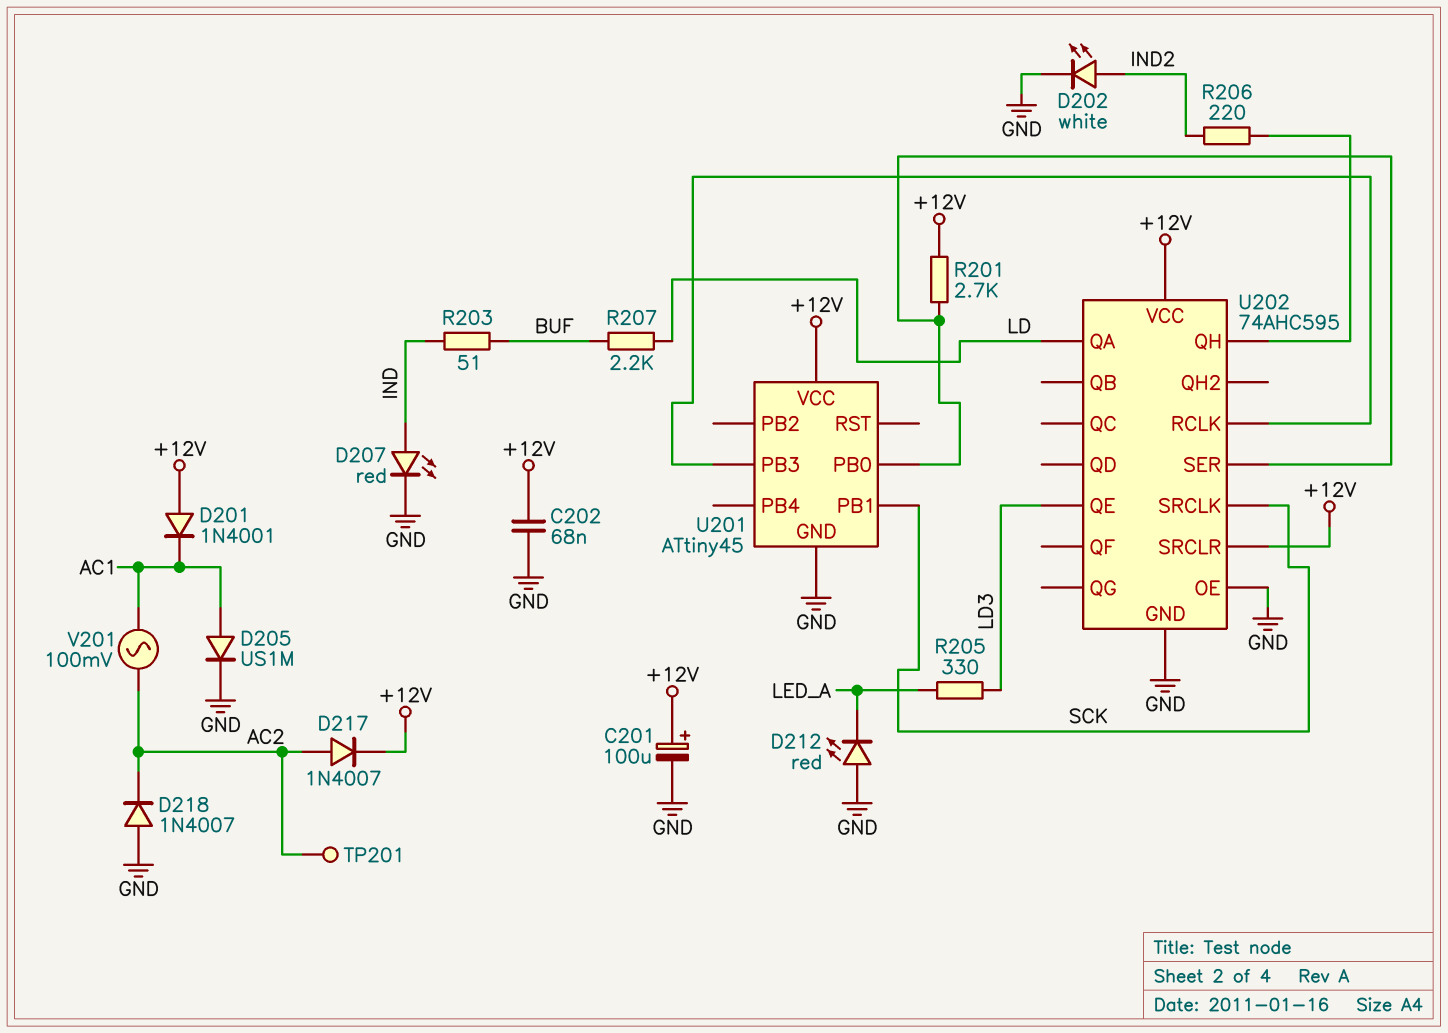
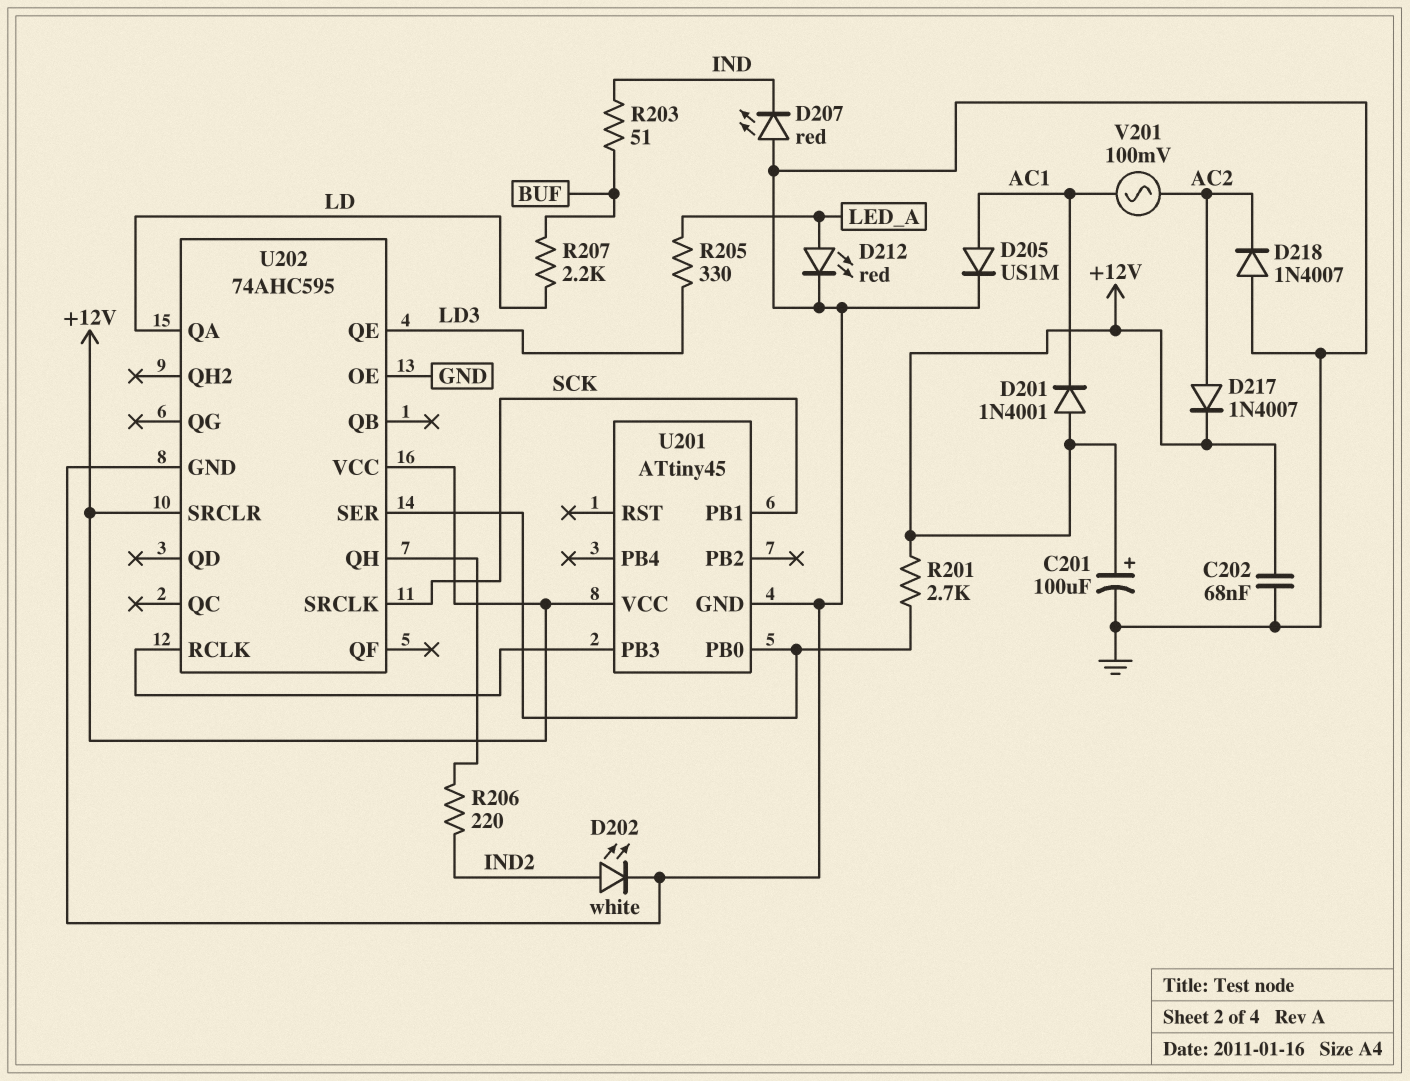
D207: LED red (A IND, K GND) -> LED red (A GND, K IND)
D212: LED red (A GND, K LED_A) -> LED red (A LED_A, K GND)
TP201: test point (AC2) -> none

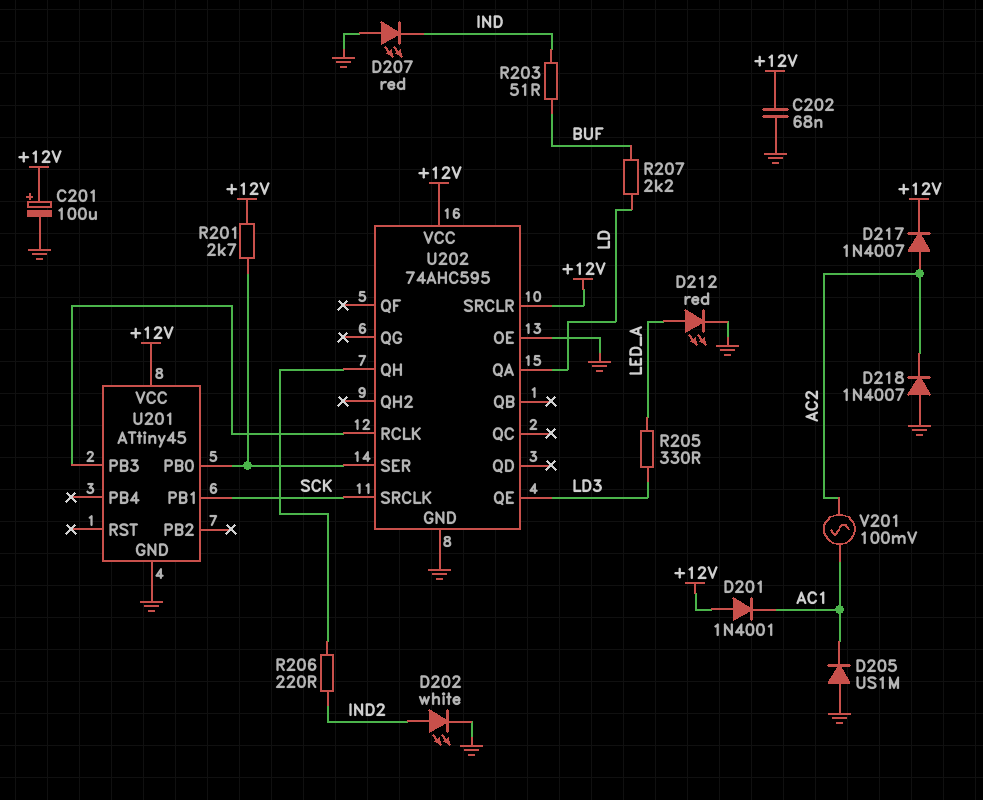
D205: diode US1M (A AC1, K GND) -> diode US1M (A GND, K AC1)

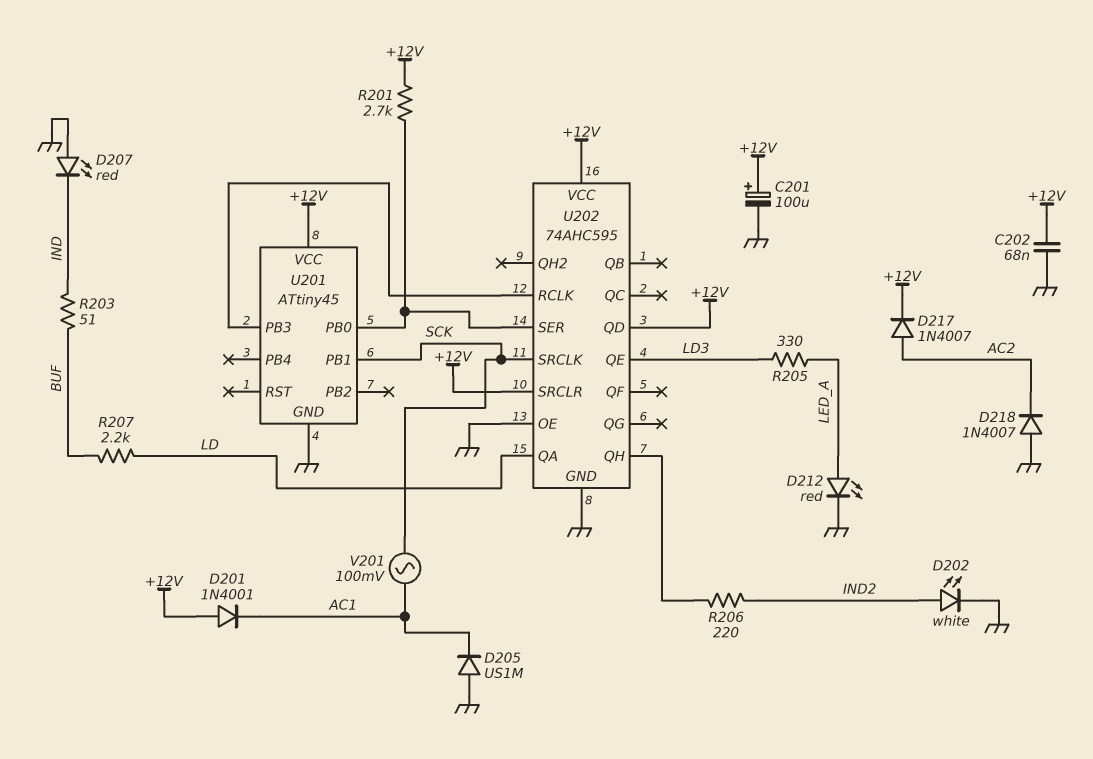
U202 pin QD: none -> +12V
V201: AC 100mV (AC1, AC2) -> AC 100mV (AC1, SCK)

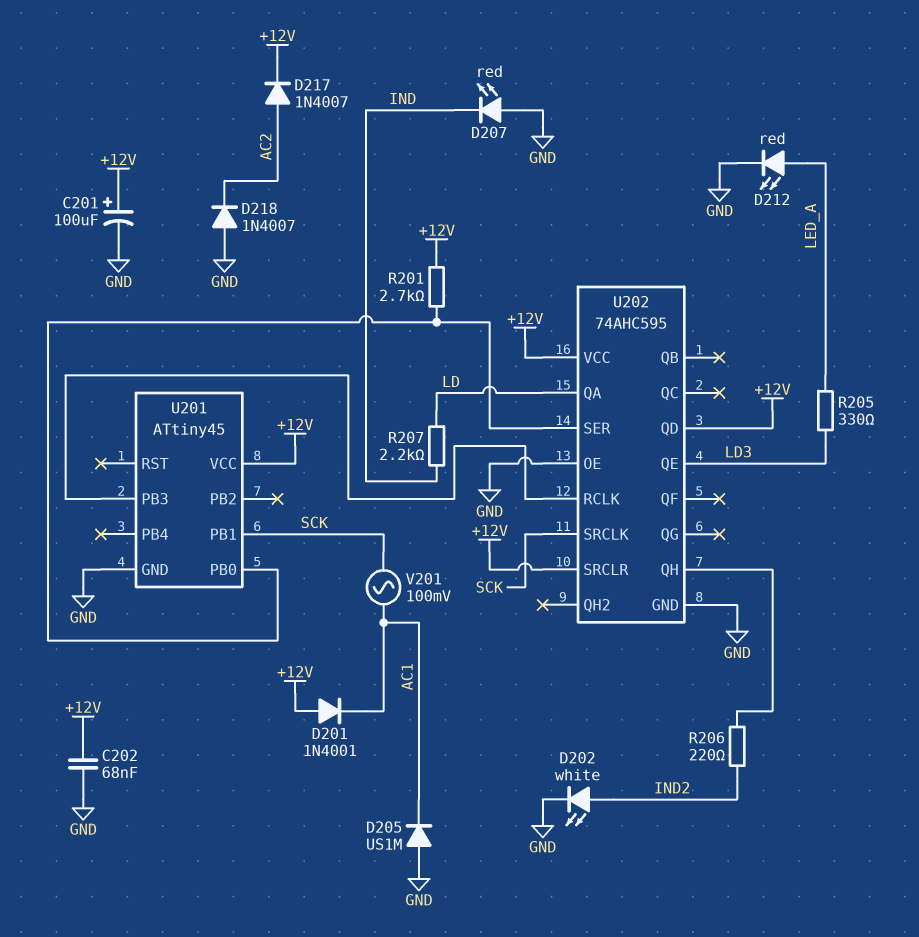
R203: 51 (BUF, IND) -> none
R207: 2.2k (BUF, LD) -> 2.2k (IND, LD)

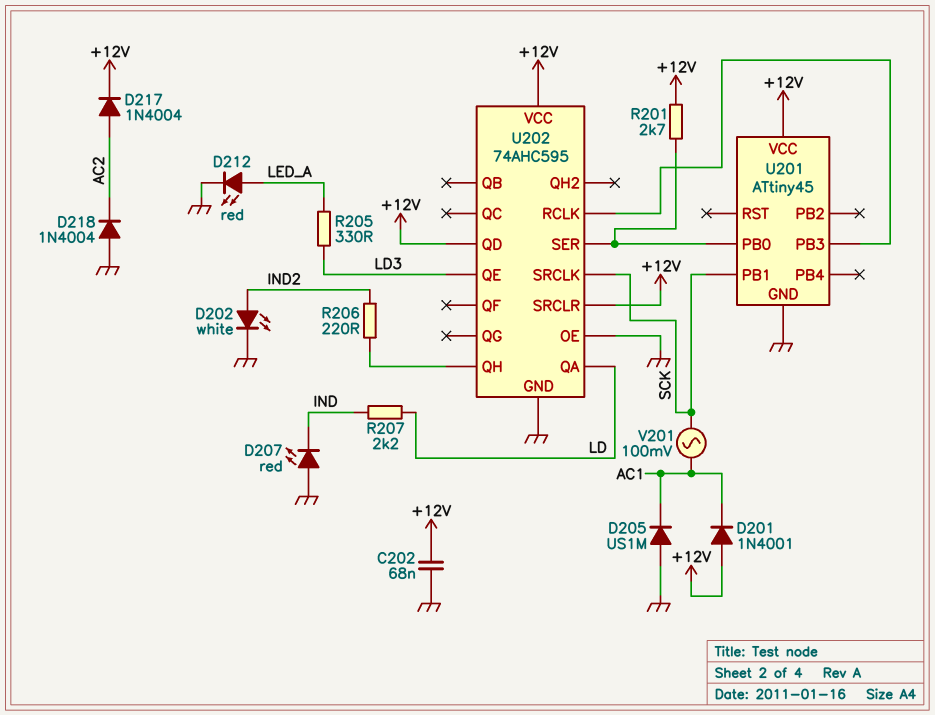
C201: 100uF (plus +12V, minus GND) -> none
D217: diode 1N4007 (A AC2, K +12V) -> diode 1N4004 (A AC2, K +12V)
D218: diode 1N4007 (A GND, K AC2) -> diode 1N4004 (A GND, K AC2)

